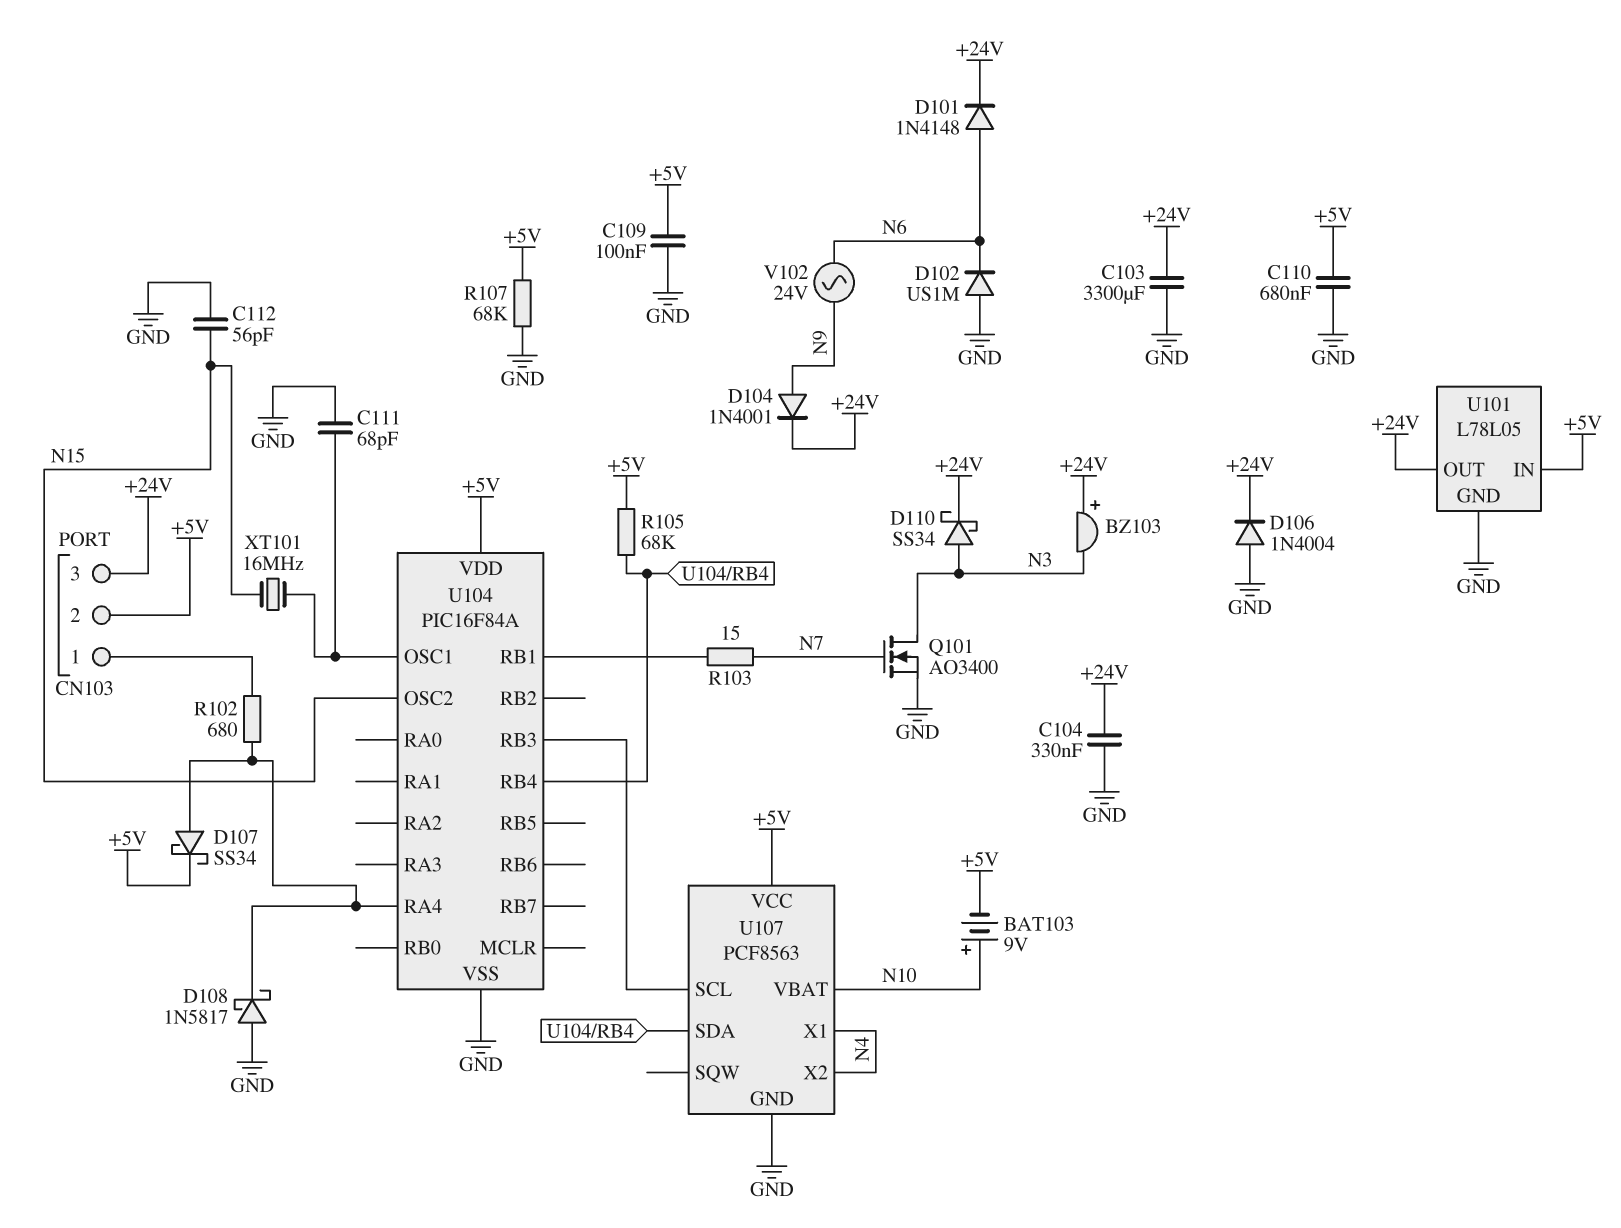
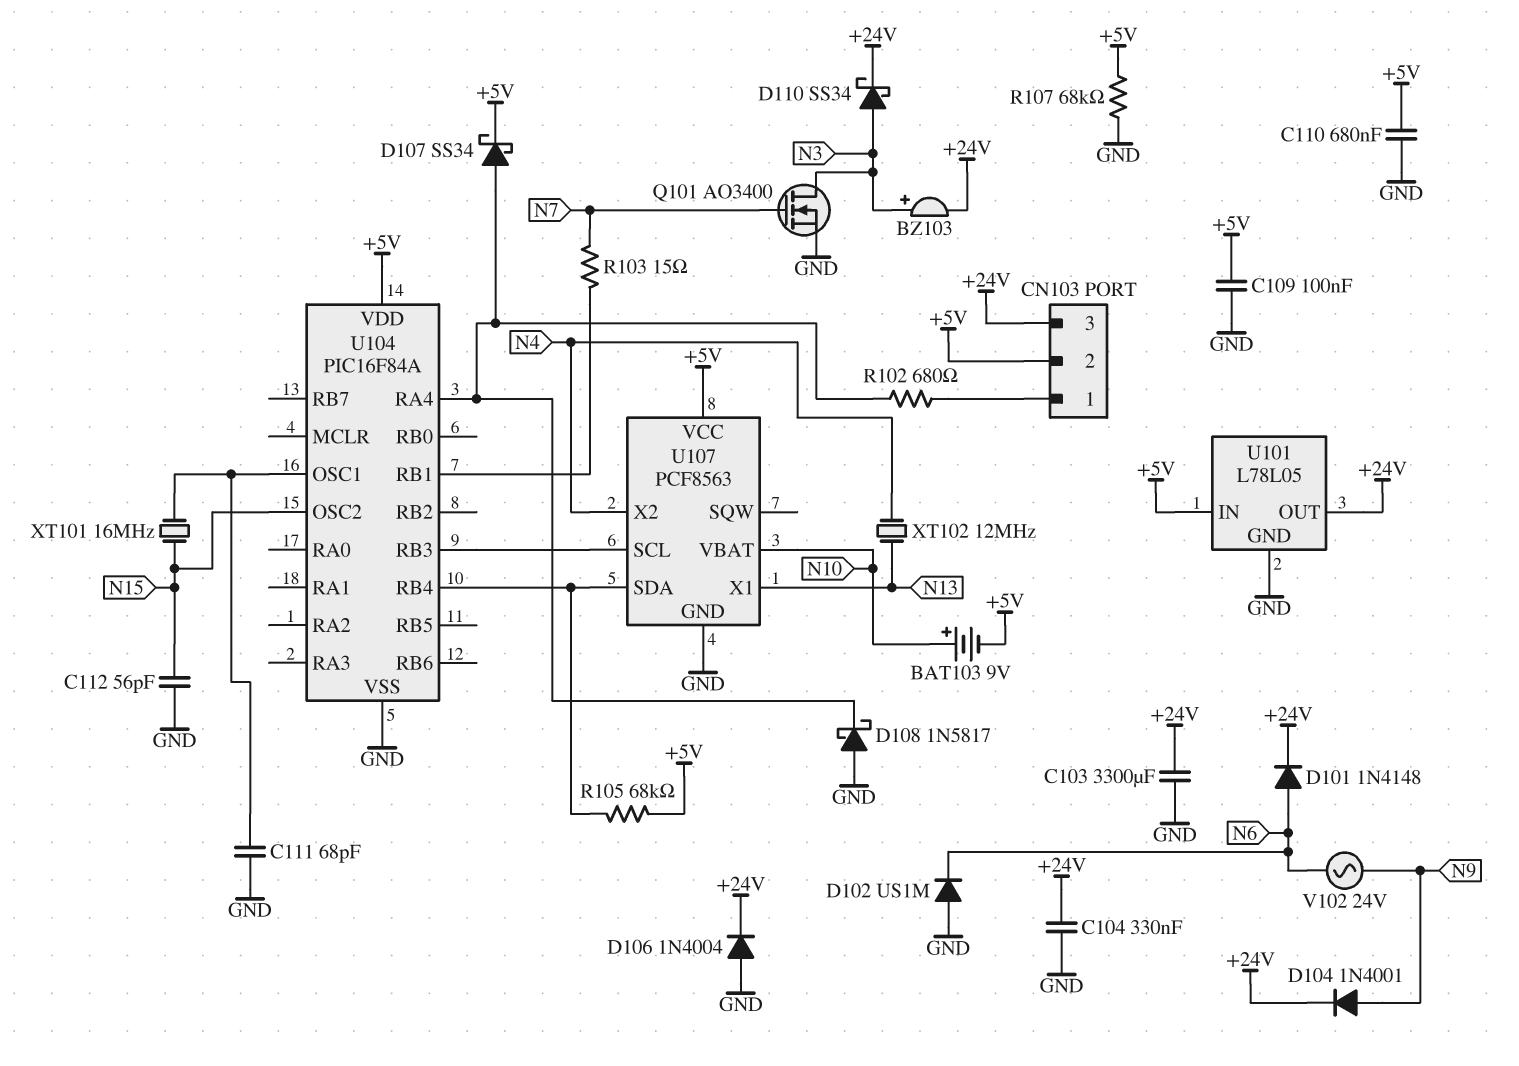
BZ103: buzzer (plus +24V, minus N3) -> buzzer (plus N3, minus +24V)
U107 pin X1: N4 -> N13
XT102: none -> 12MHz (N4, N13)

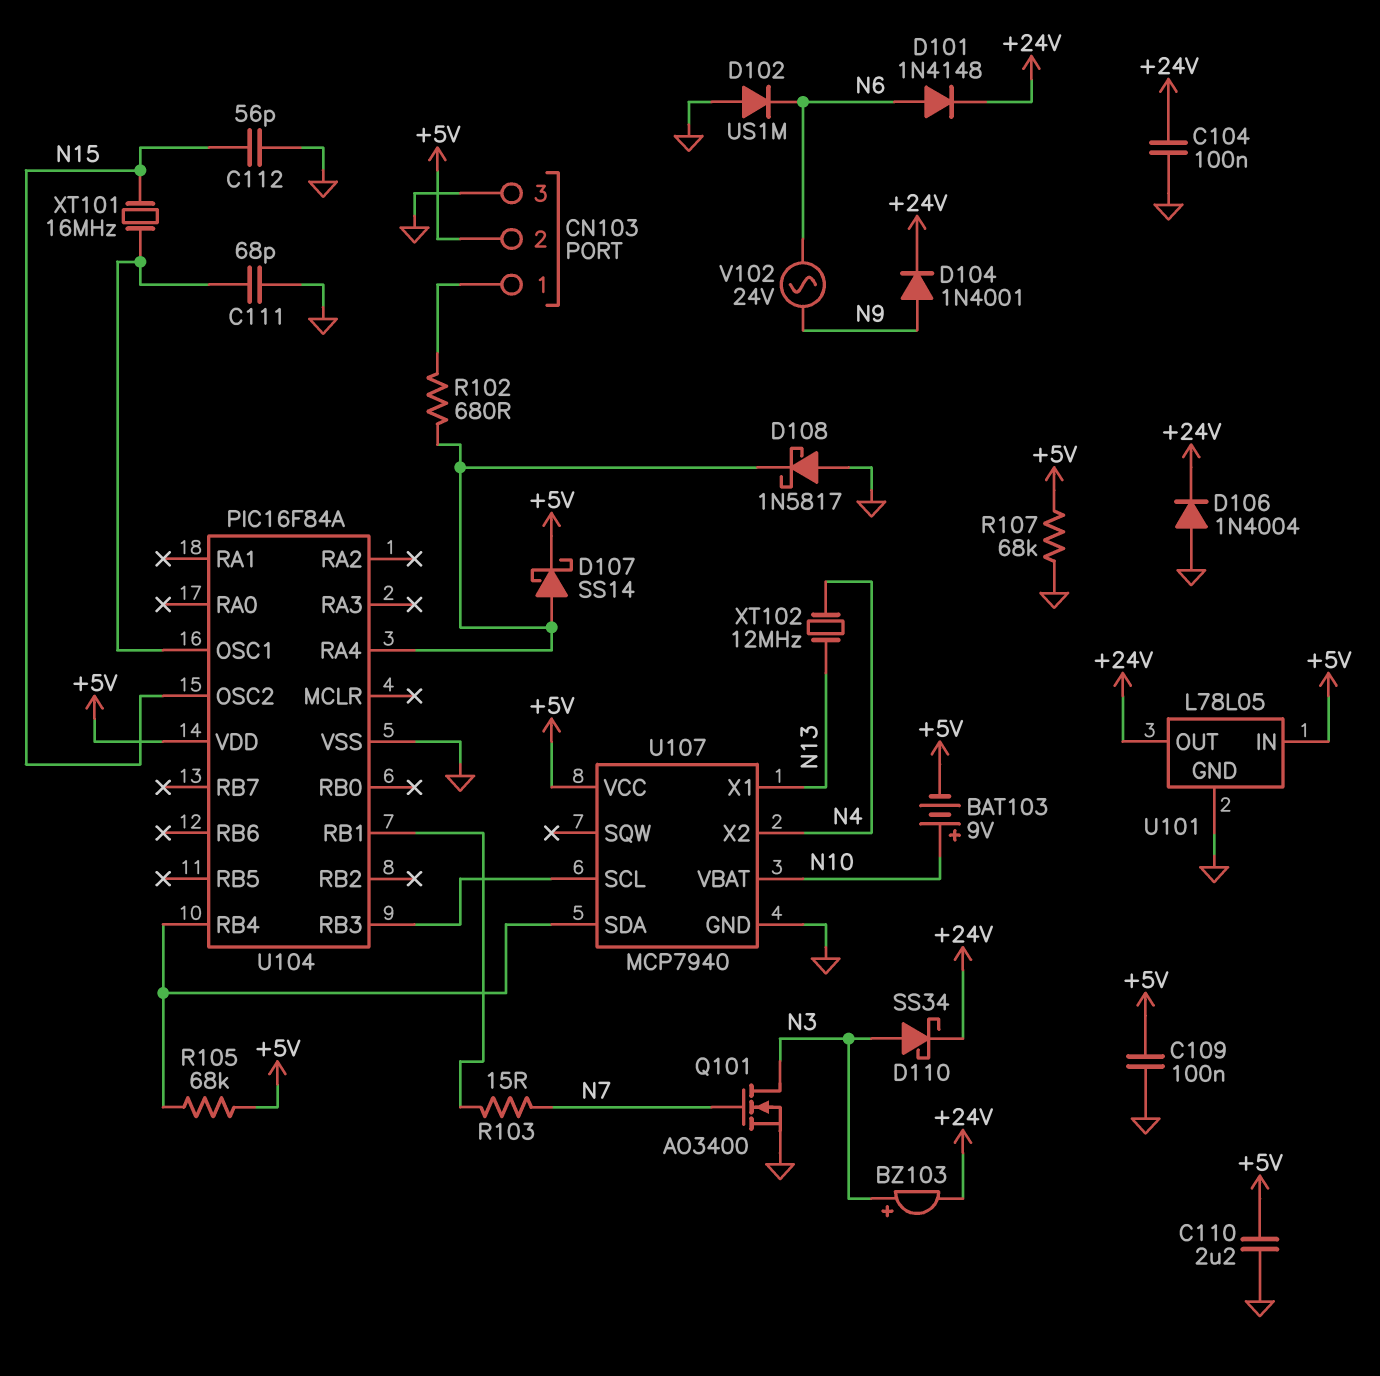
C103: 3300uF (+24V, GND) -> none
C104: 330nF (+24V, GND) -> 100nF (+24V, GND)
C110: 680nF (+5V, GND) -> 2.2uF (+5V, GND)
CN103 pin 3: +24V -> GND
D107: schottky SS34 (A U104/RA4, K +5V) -> schottky SS14 (A U104/RA4, K +5V)
U107: PCF8563 -> MCP7940

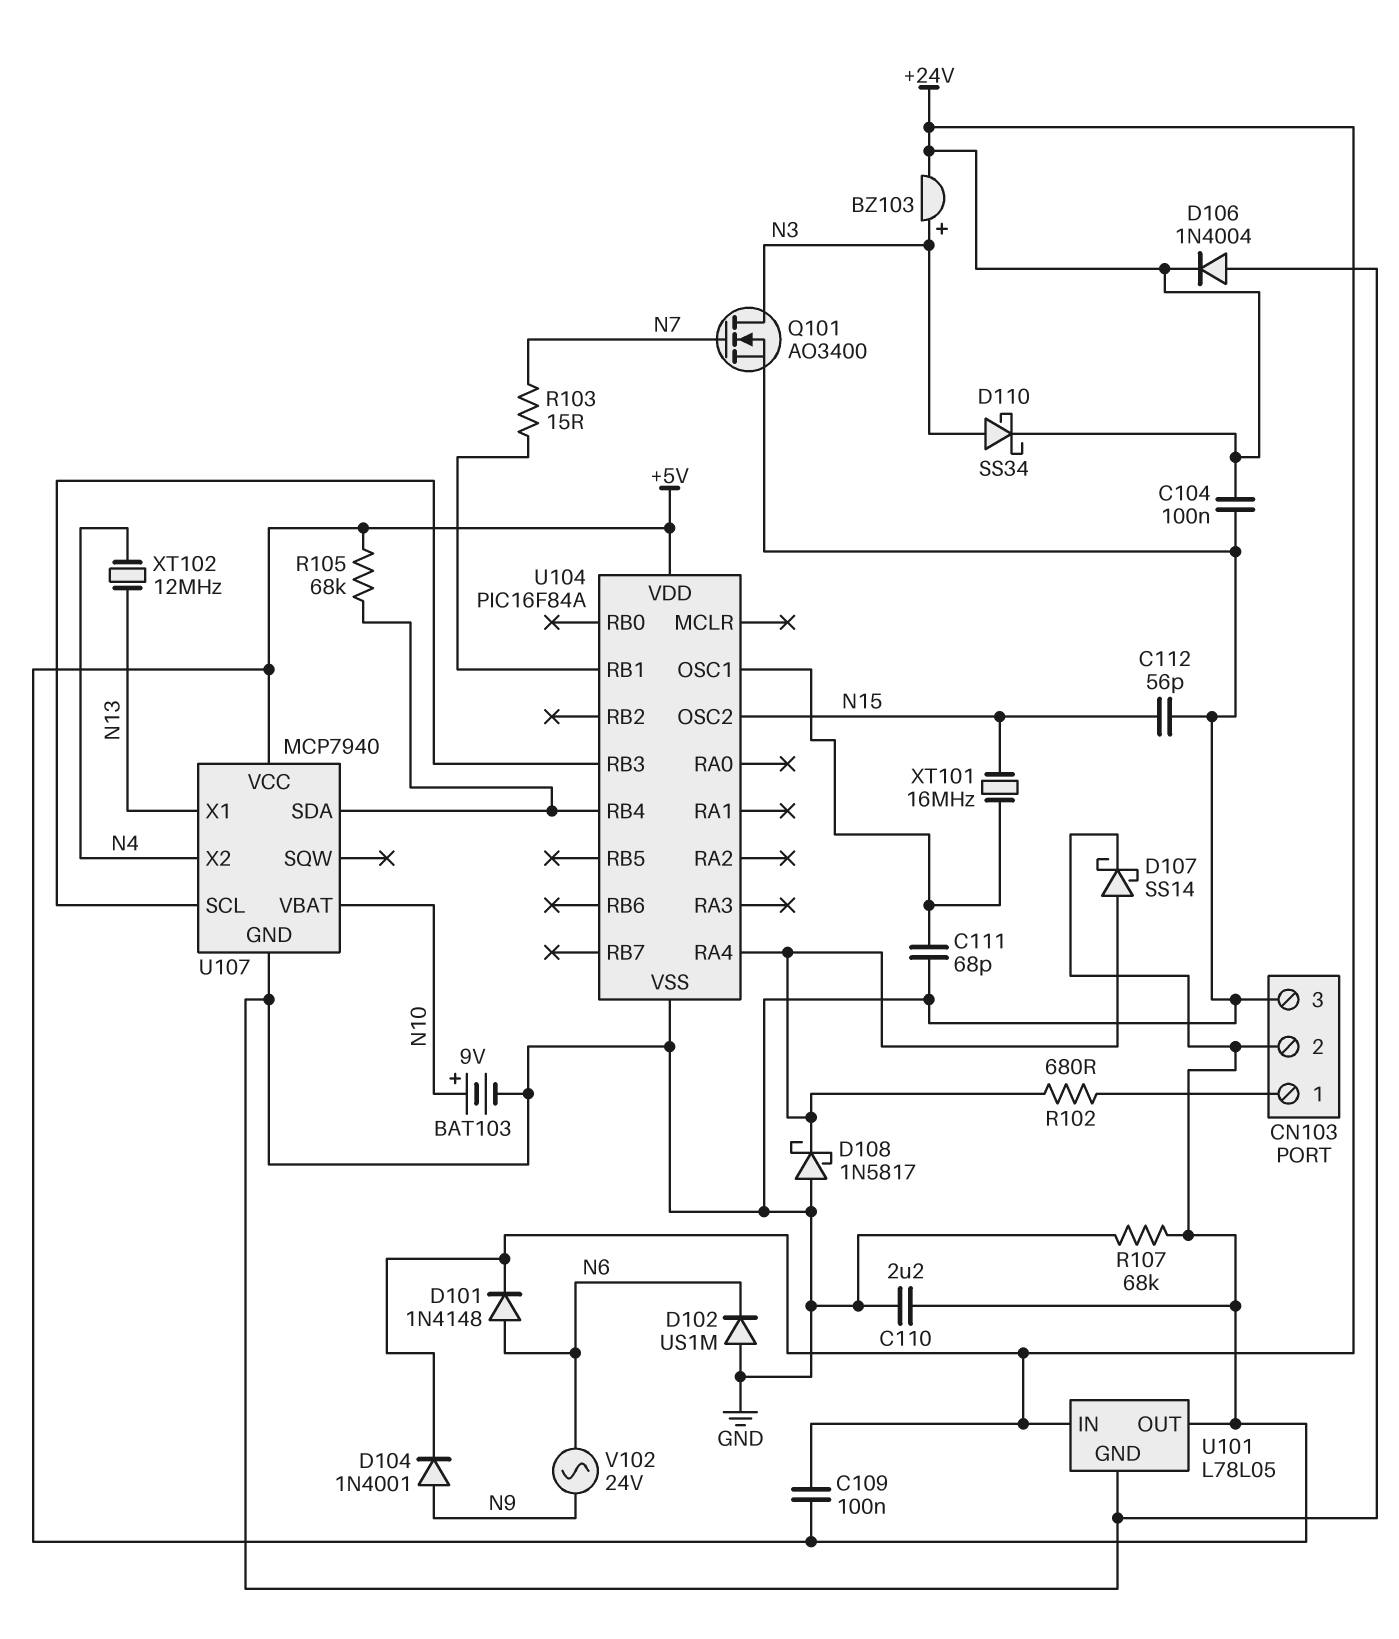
BAT103: 9V (plus N10, minus +5V) -> 9V (plus N10, minus GND)
C109: 100nF (+5V, GND) -> 100nF (+5V, +24V)
U101 pin IN: +5V -> +24V
U101 pin OUT: +24V -> +5V

